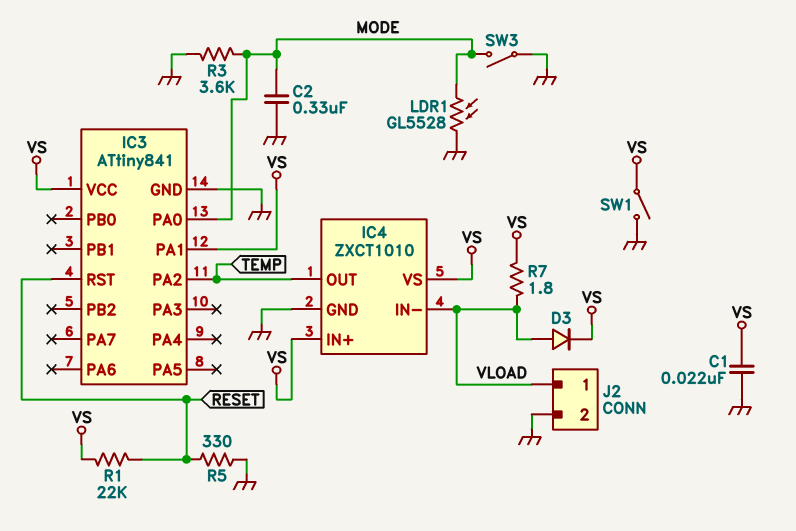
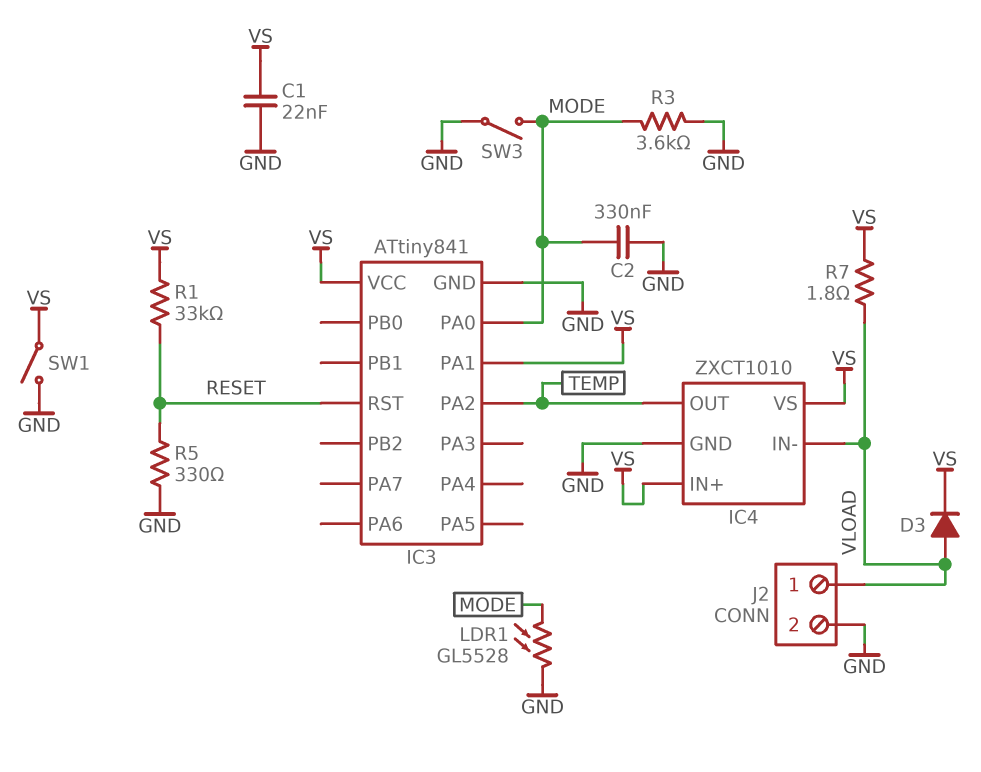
R1: 22k (RESET, VS) -> 33k (RESET, VS)

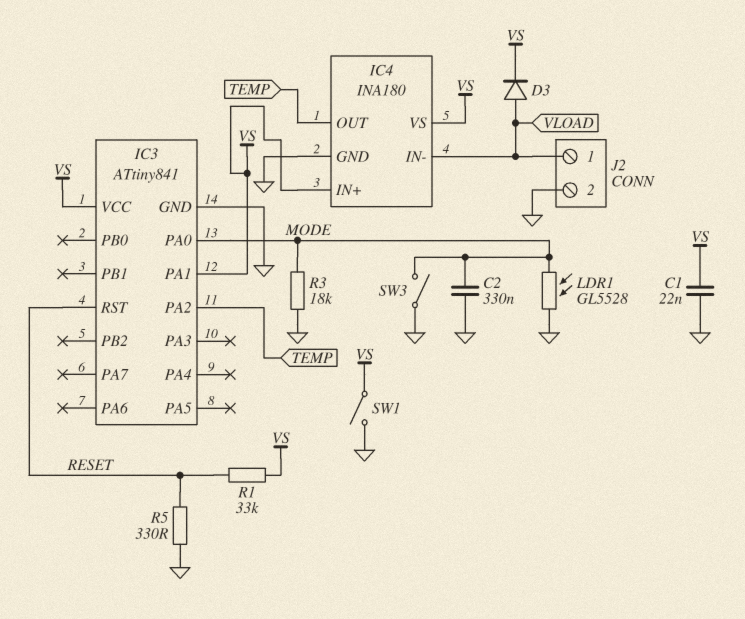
IC4: ZXCT1010 -> INA180
R3: 3.6k (GND, MODE) -> 18k (GND, MODE)
R7: 1.8 (VLOAD, VS) -> none

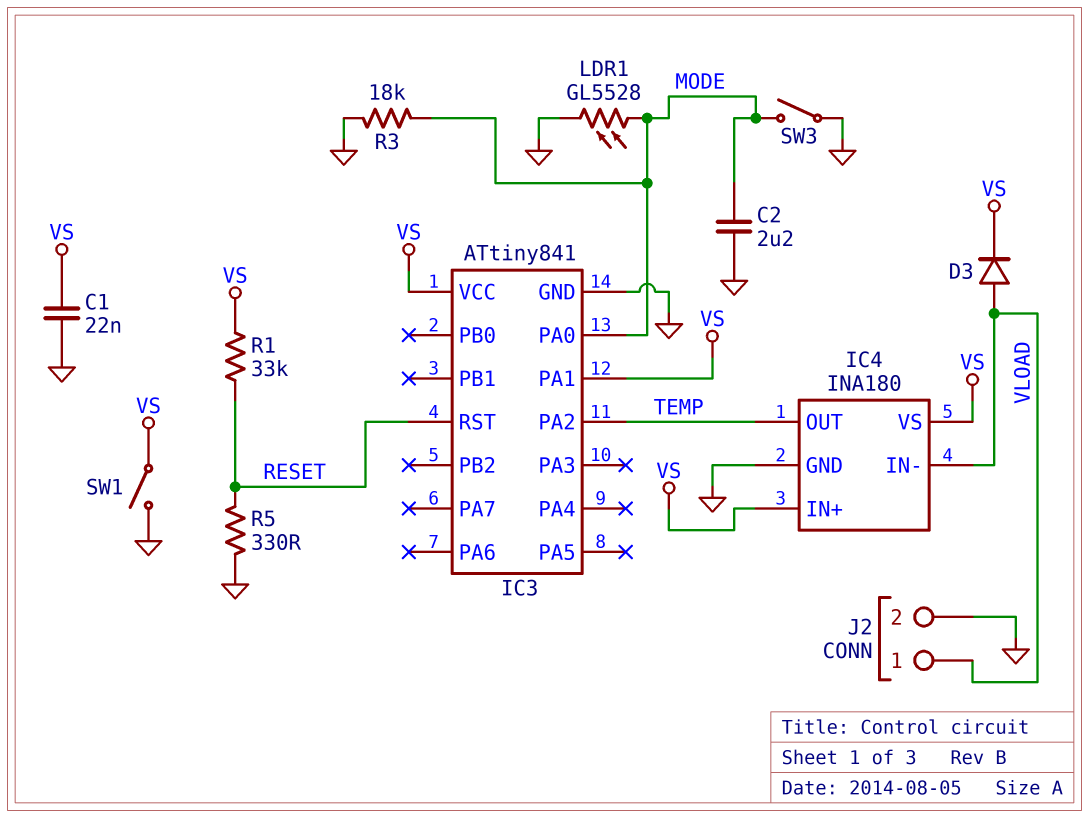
C2: 330nF (GND, MODE) -> 2.2uF (GND, MODE)

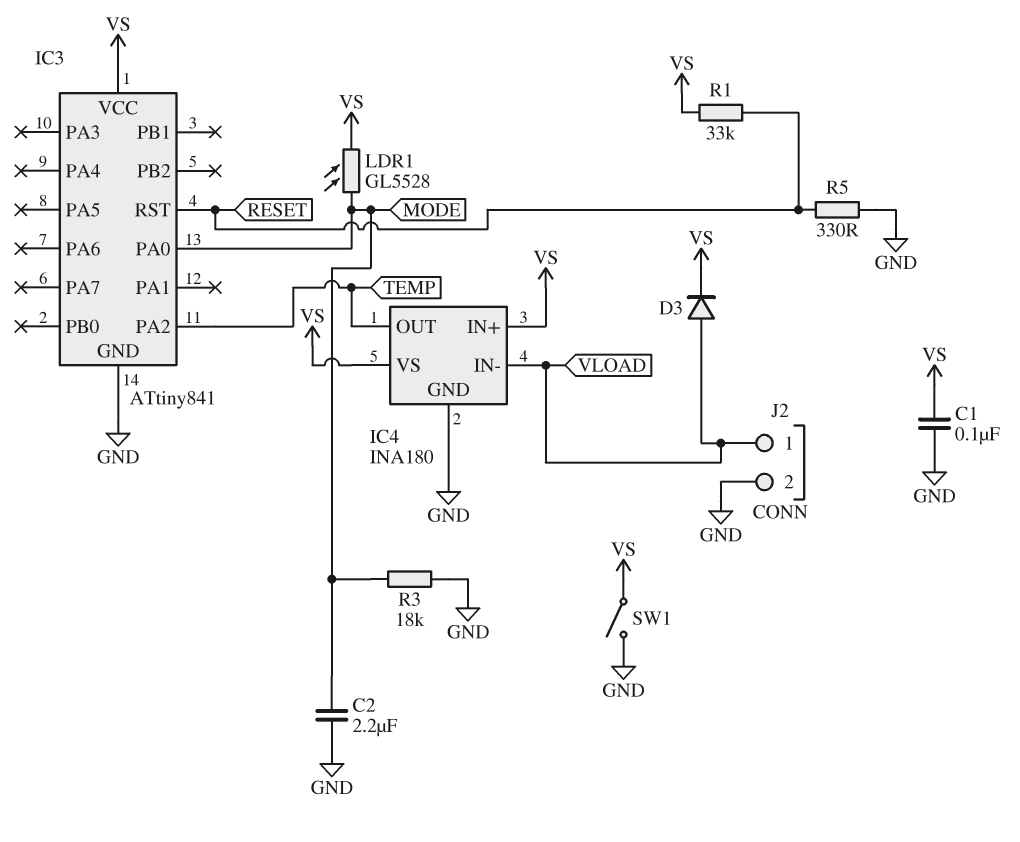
C1: 22nF (GND, VS) -> 100nF (GND, VS)
IC3 pin PA1: VS -> none
LDR1: GL5528 (GND, MODE) -> GL5528 (MODE, VS)
SW3: switch (GND, MODE) -> none

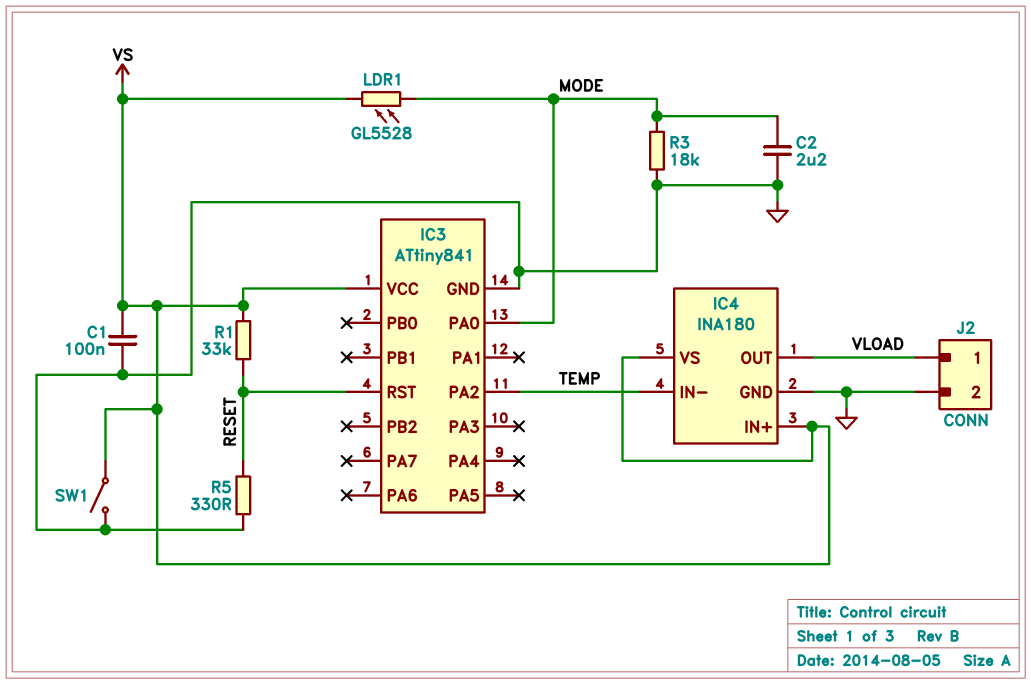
D3: diode (A VLOAD, K VS) -> none
IC4 pin IN-: VLOAD -> TEMP
IC4 pin OUT: TEMP -> VLOAD

